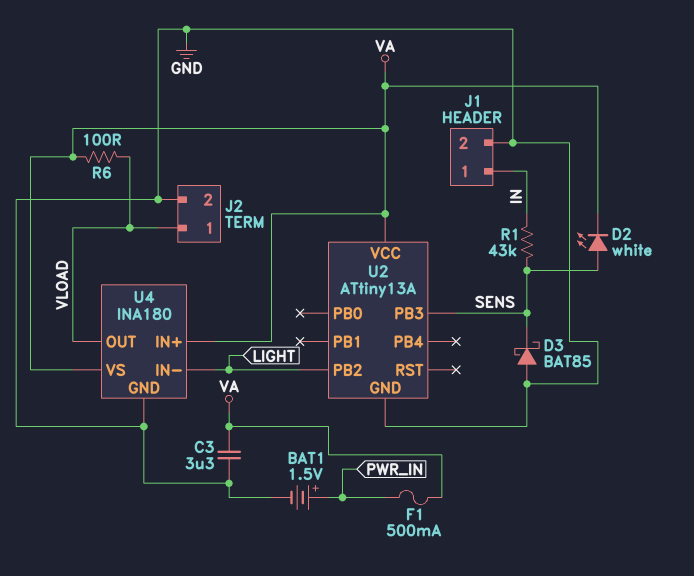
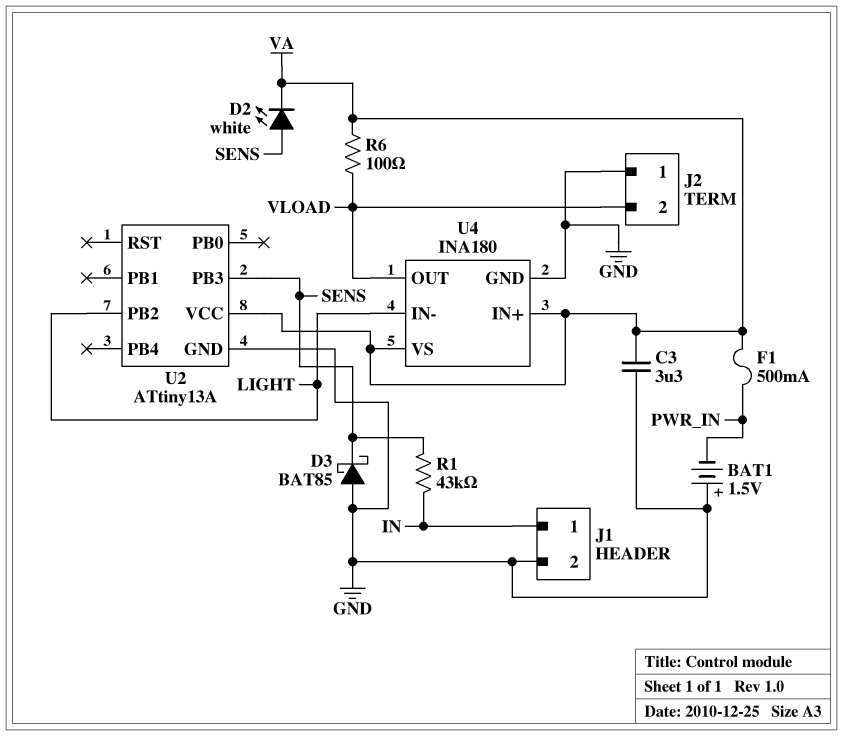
BAT1: 1.5V (plus PWR_IN, minus GND) -> 1.5V (plus GND, minus PWR_IN)
J2 pin 1: VLOAD -> GND
J2 pin 2: GND -> VLOAD

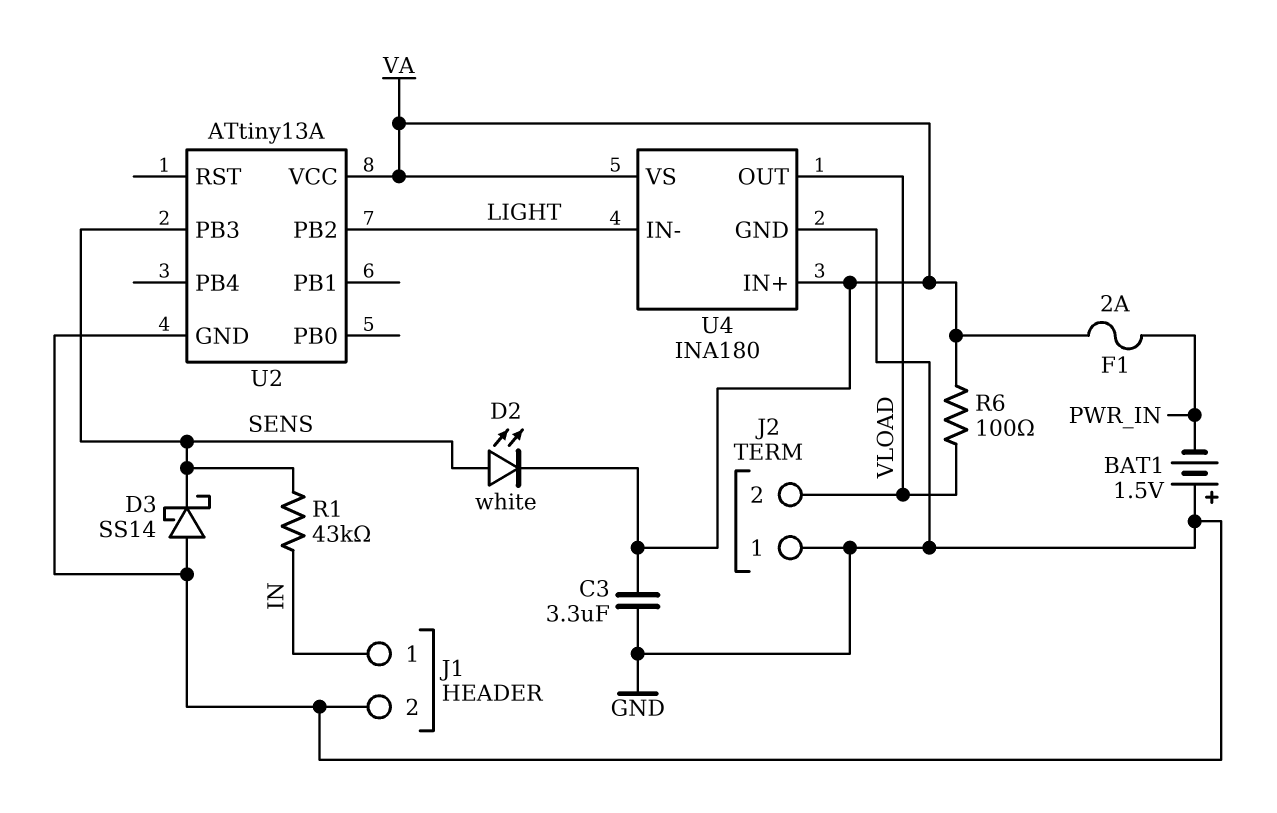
D3: schottky BAT85 (A GND, K SENS) -> schottky SS14 (A GND, K SENS)
F1: 500mA (PWR_IN, VA) -> 2A (PWR_IN, VA)

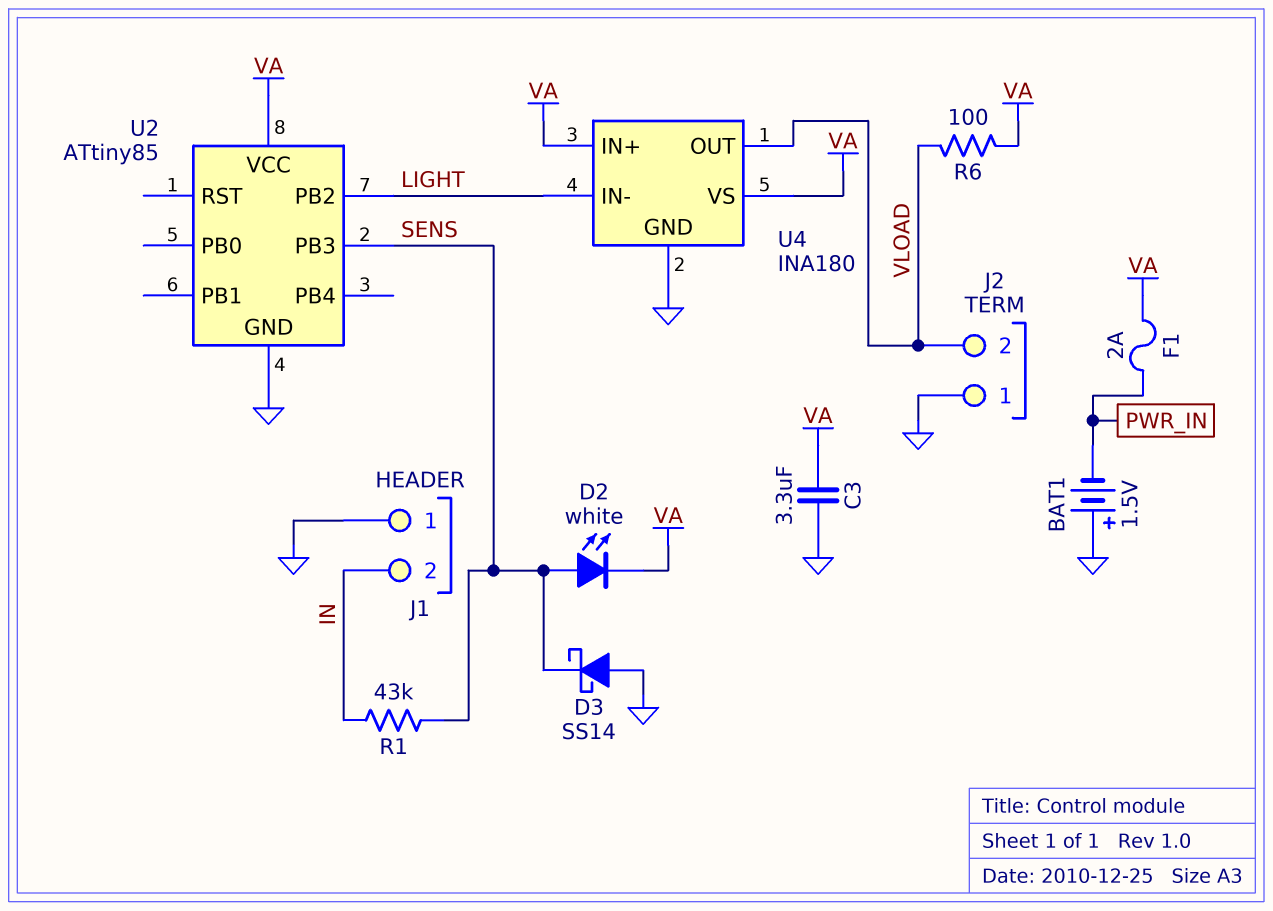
J1 pin 1: IN -> GND
J1 pin 2: GND -> IN
U2: ATtiny13A -> ATtiny85

